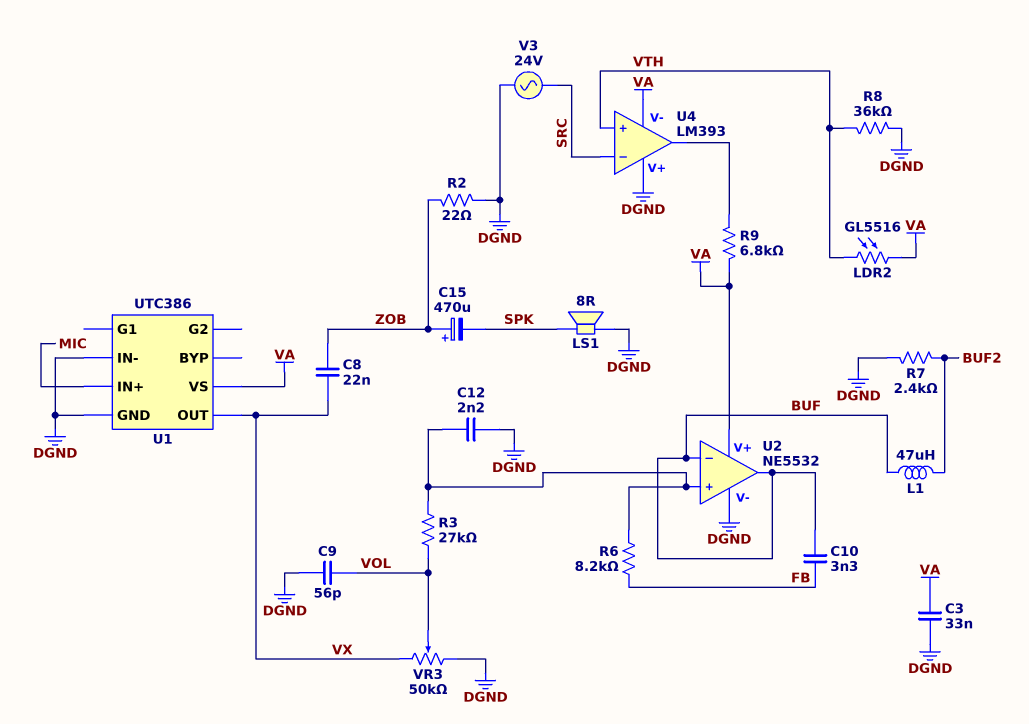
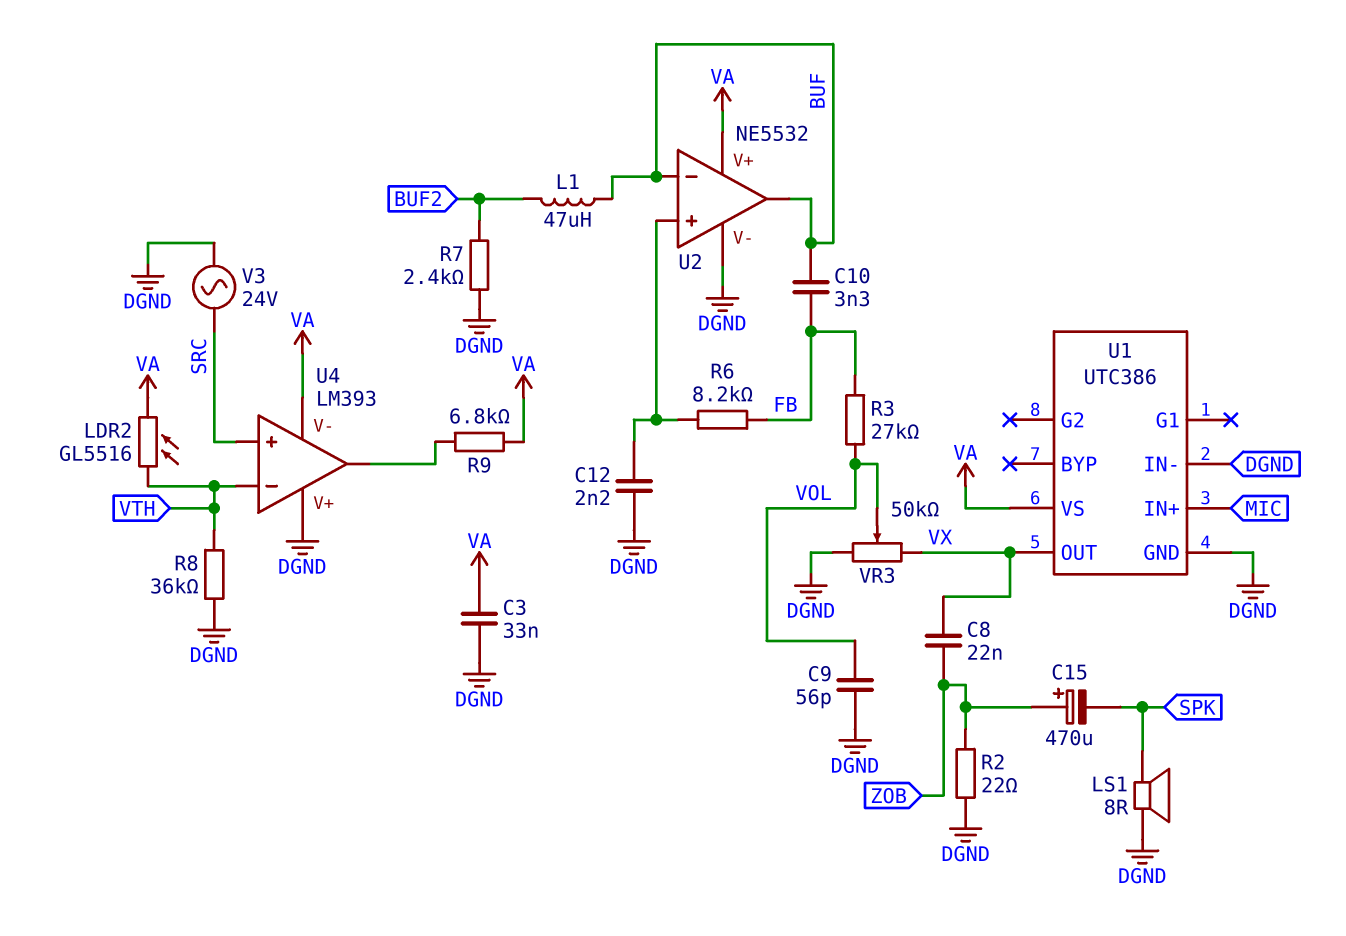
R3: 27k (U2/in+, VOL) -> 27k (FB, VOL)
U4 pin in+: VTH -> SRC
U4 pin in-: SRC -> VTH

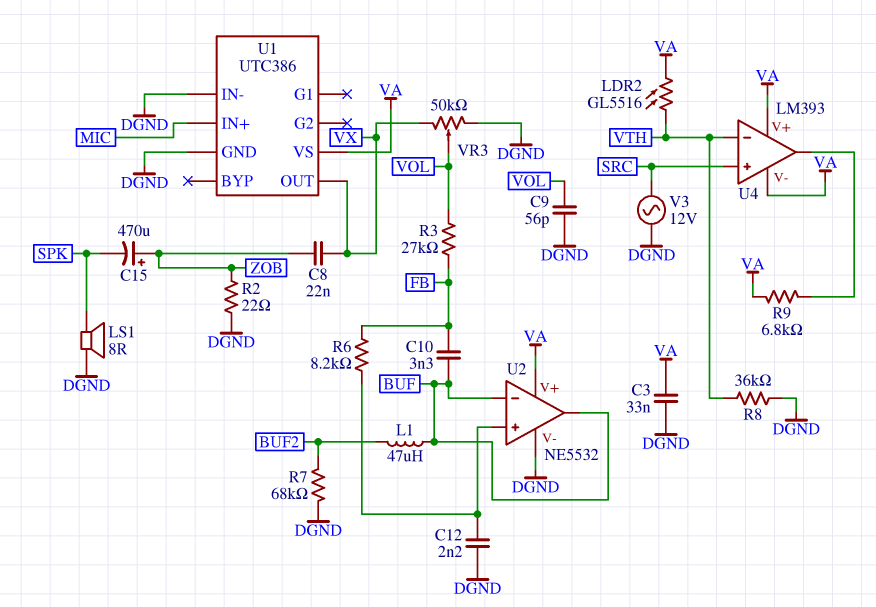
R7: 2.4k (BUF2, DGND) -> 68k (BUF2, DGND)
U4 pin V+: DGND -> VA
V3: AC 24V (DGND, SRC) -> AC 12V (DGND, SRC)

